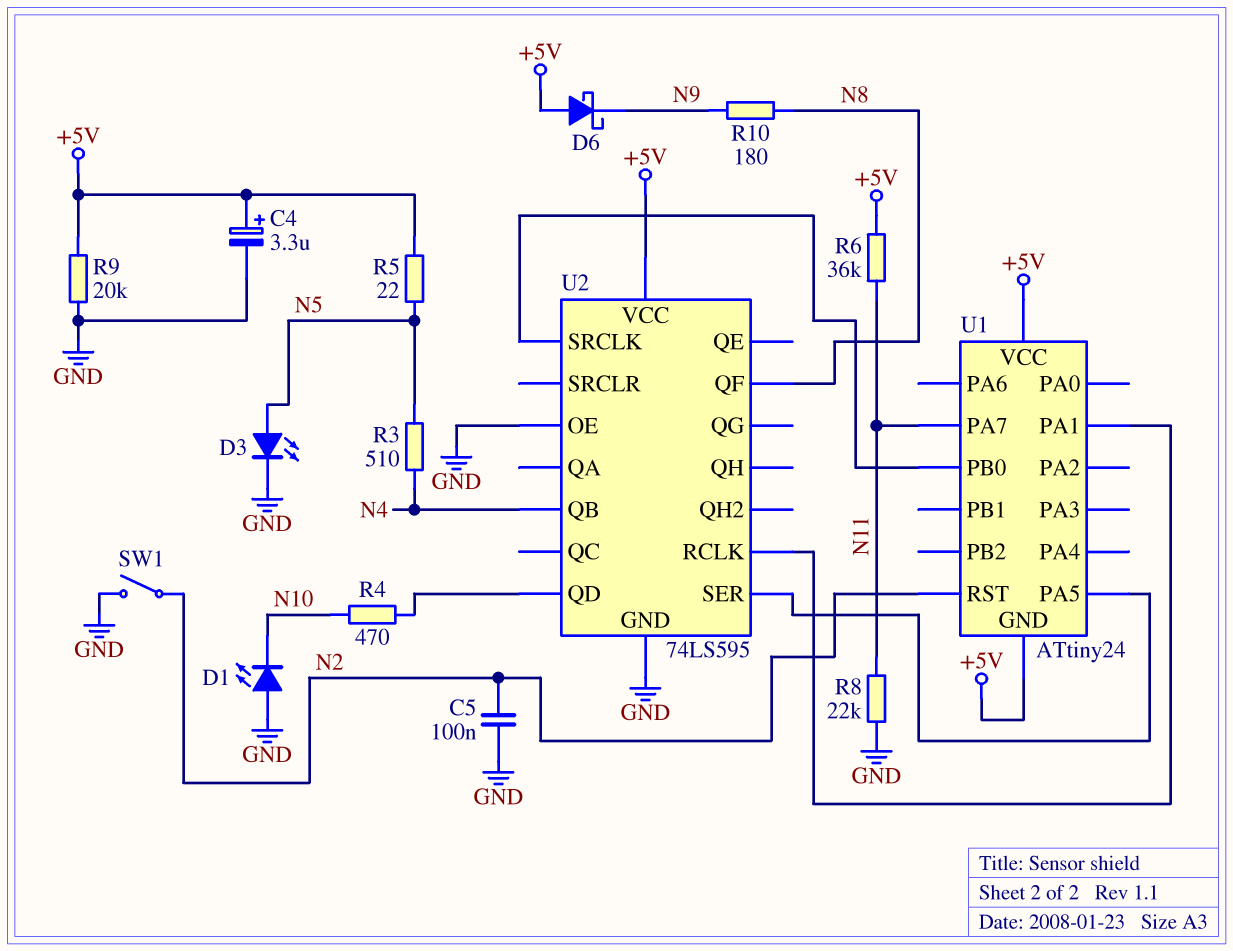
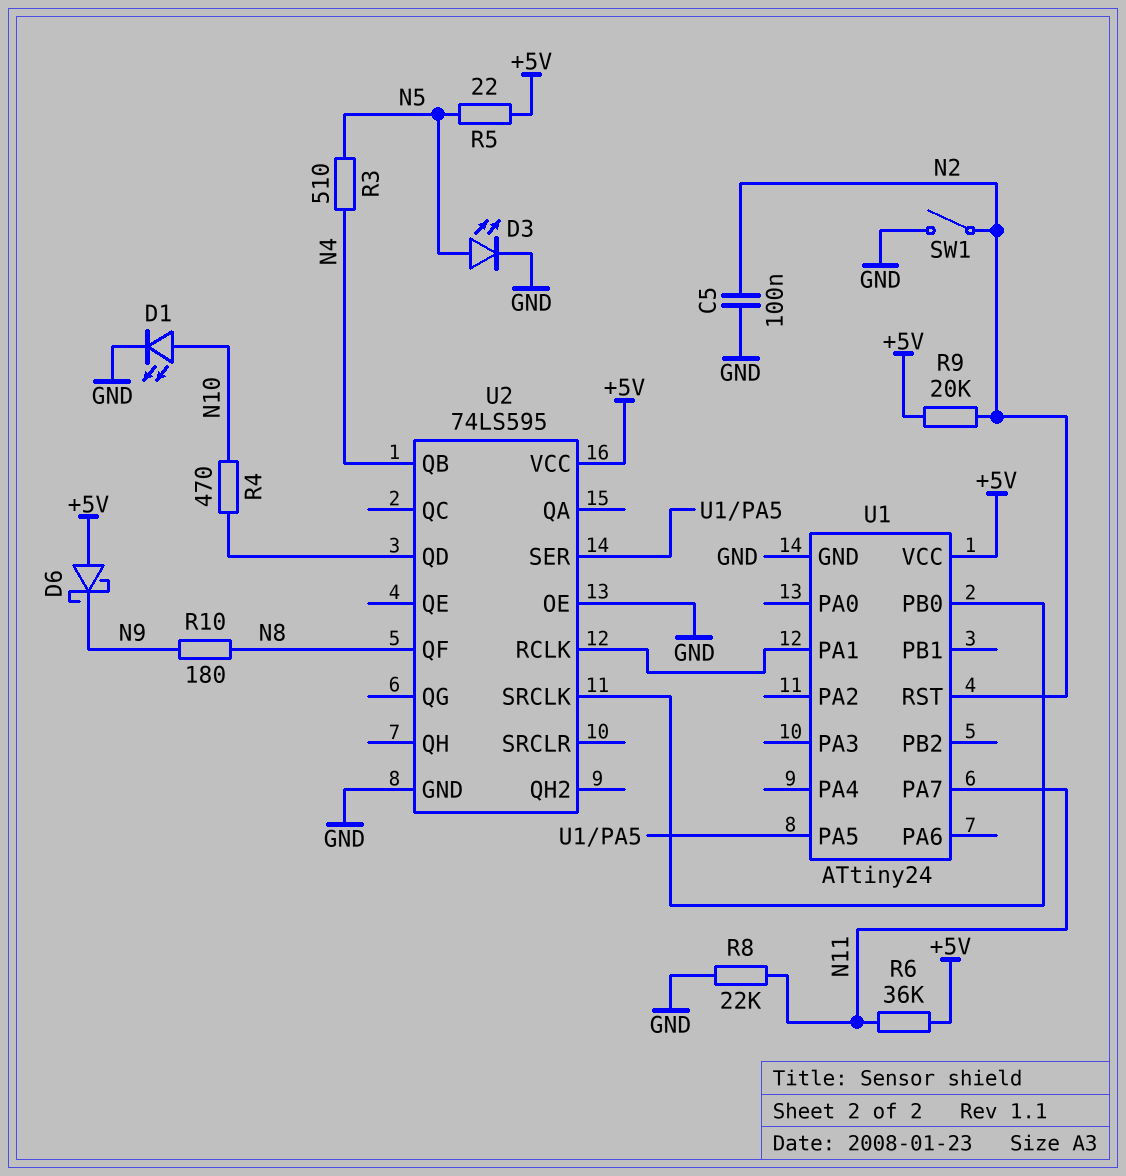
C4: 3.3uF (plus +5V, minus GND) -> none
D1: LED (A GND, K N10) -> LED (A N10, K GND)
R9: 20k (+5V, GND) -> 20k (+5V, N2)
U1 pin GND: +5V -> GND

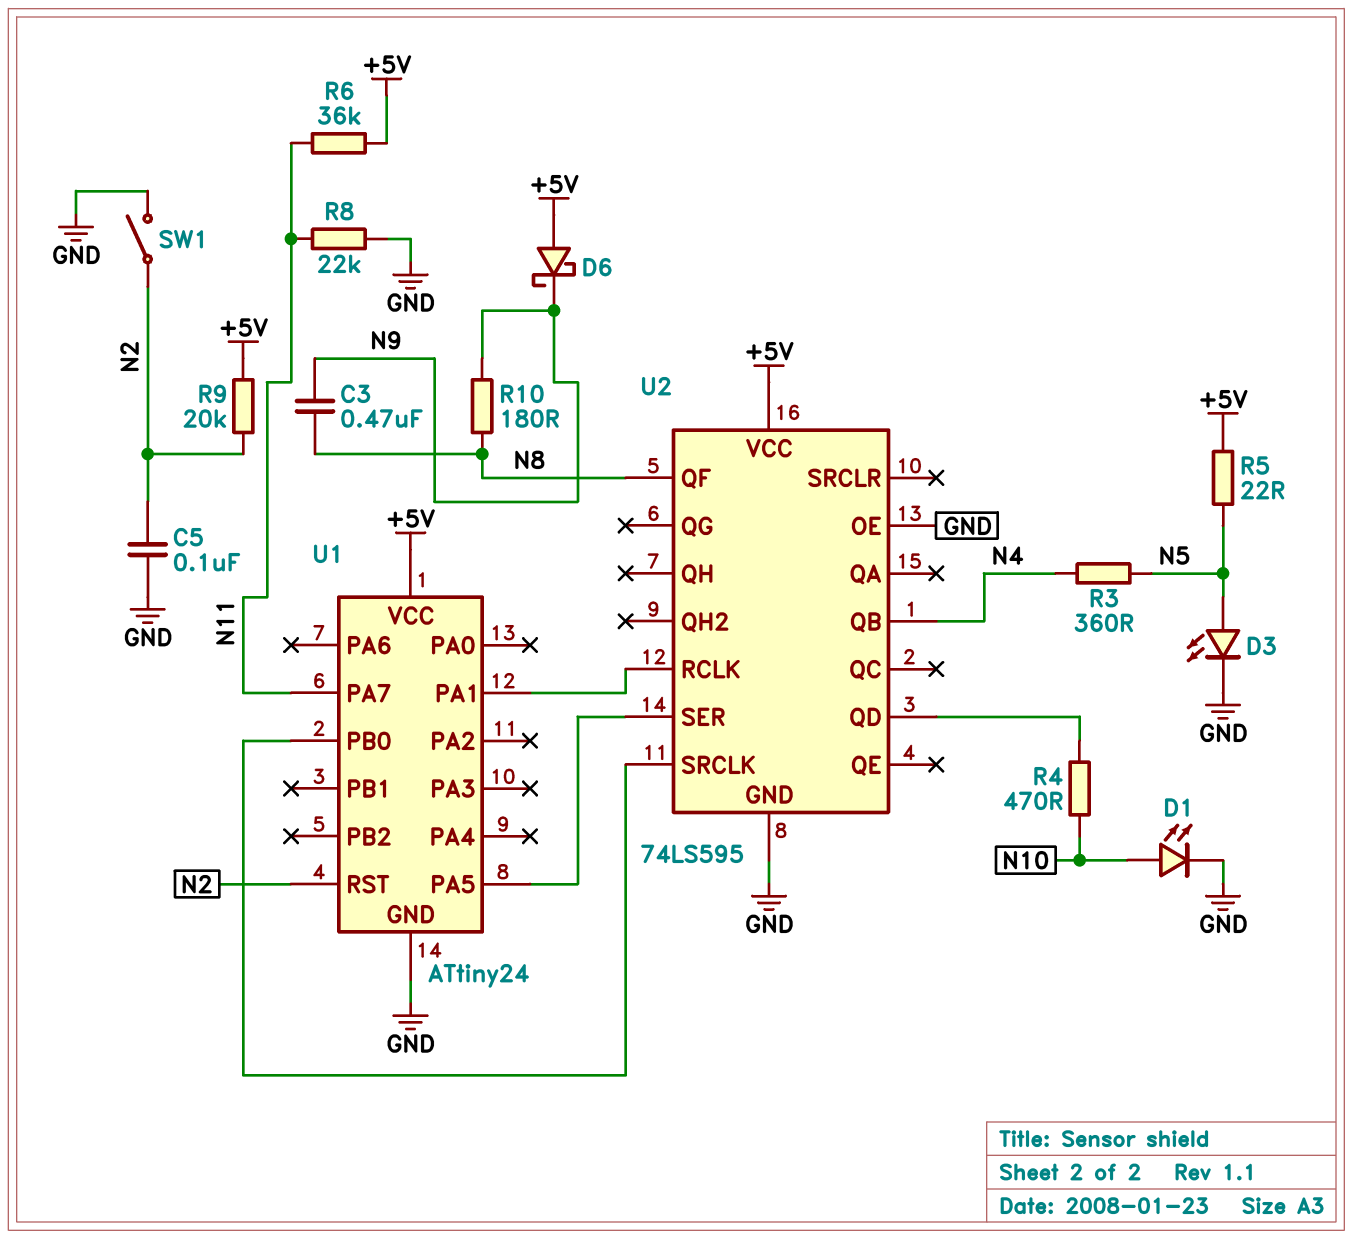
C3: none -> 470nF (N8, N9)
R3: 510 (N4, N5) -> 360 (N4, N5)

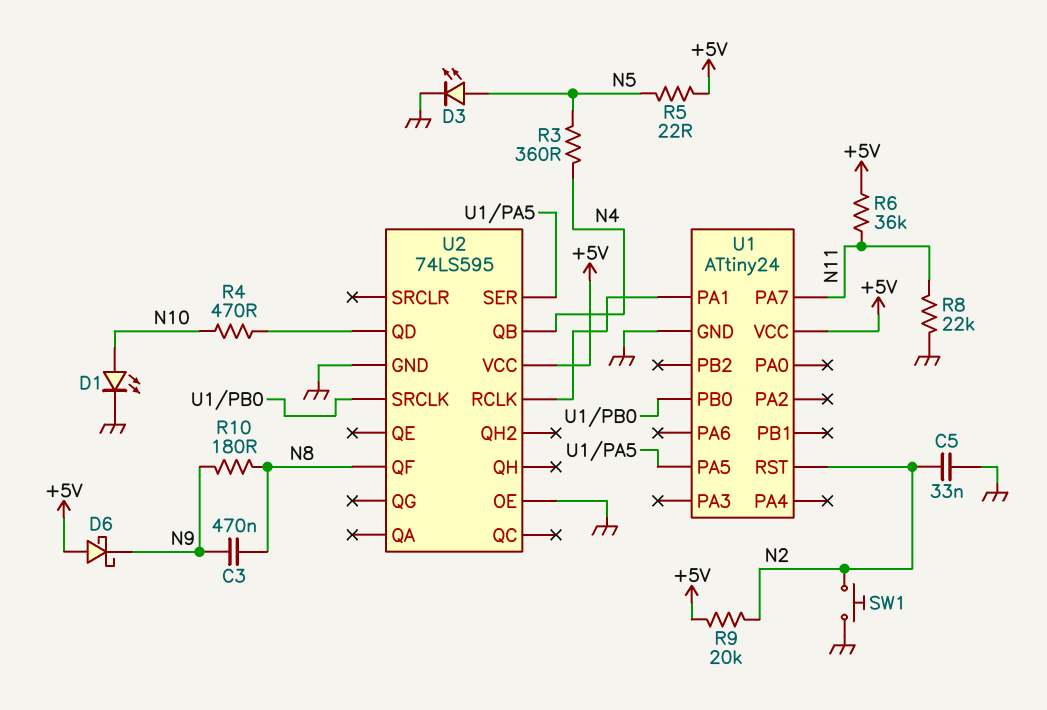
C5: 100nF (GND, N2) -> 33nF (GND, N2)
SW1: switch (GND, N2) -> button (GND, N2)

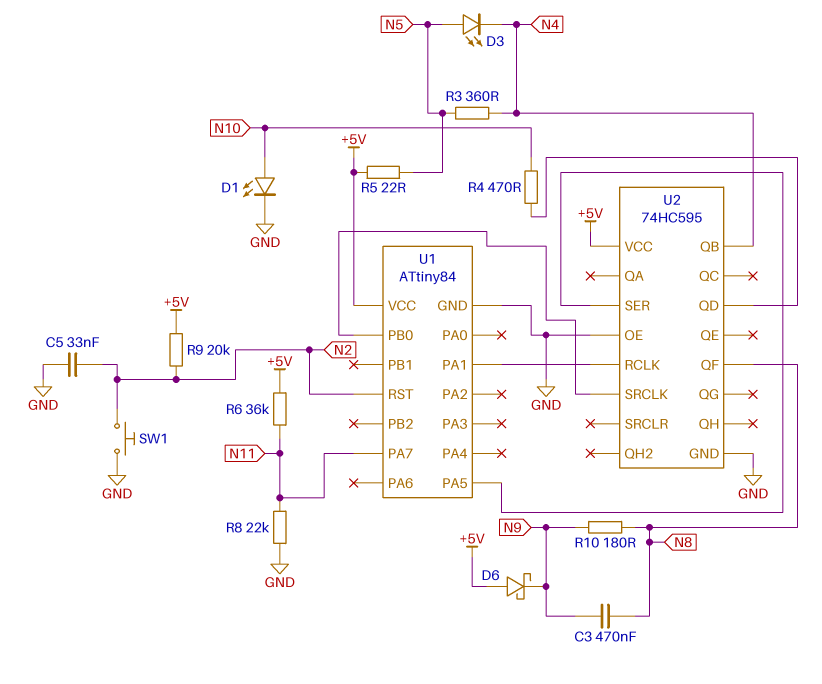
D3: LED (A N5, K GND) -> LED (A N5, K N4)
U1: ATtiny24 -> ATtiny84
U2: 74LS595 -> 74HC595

